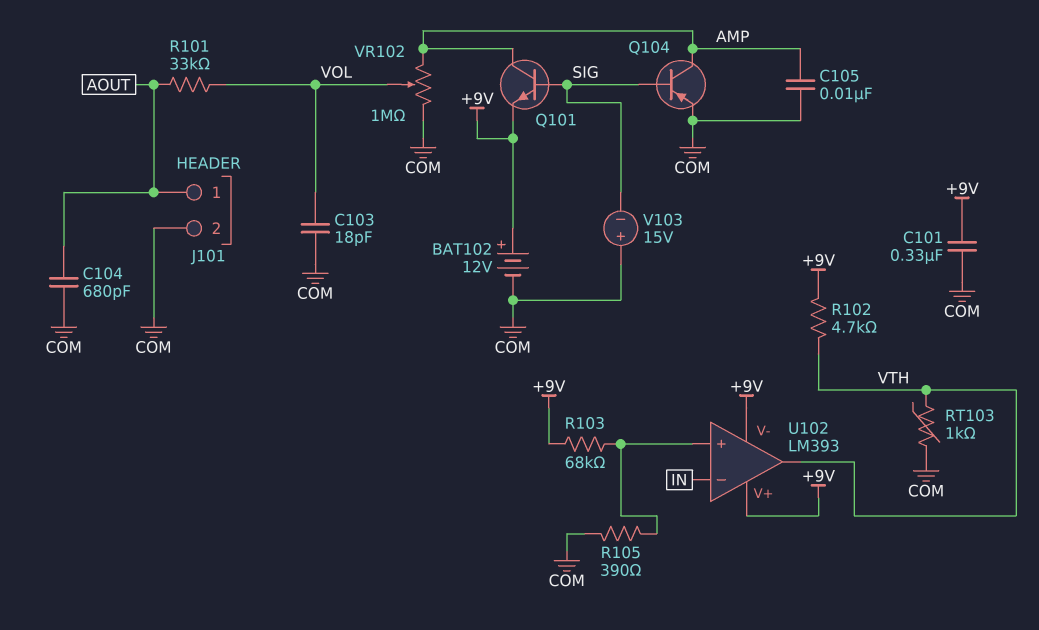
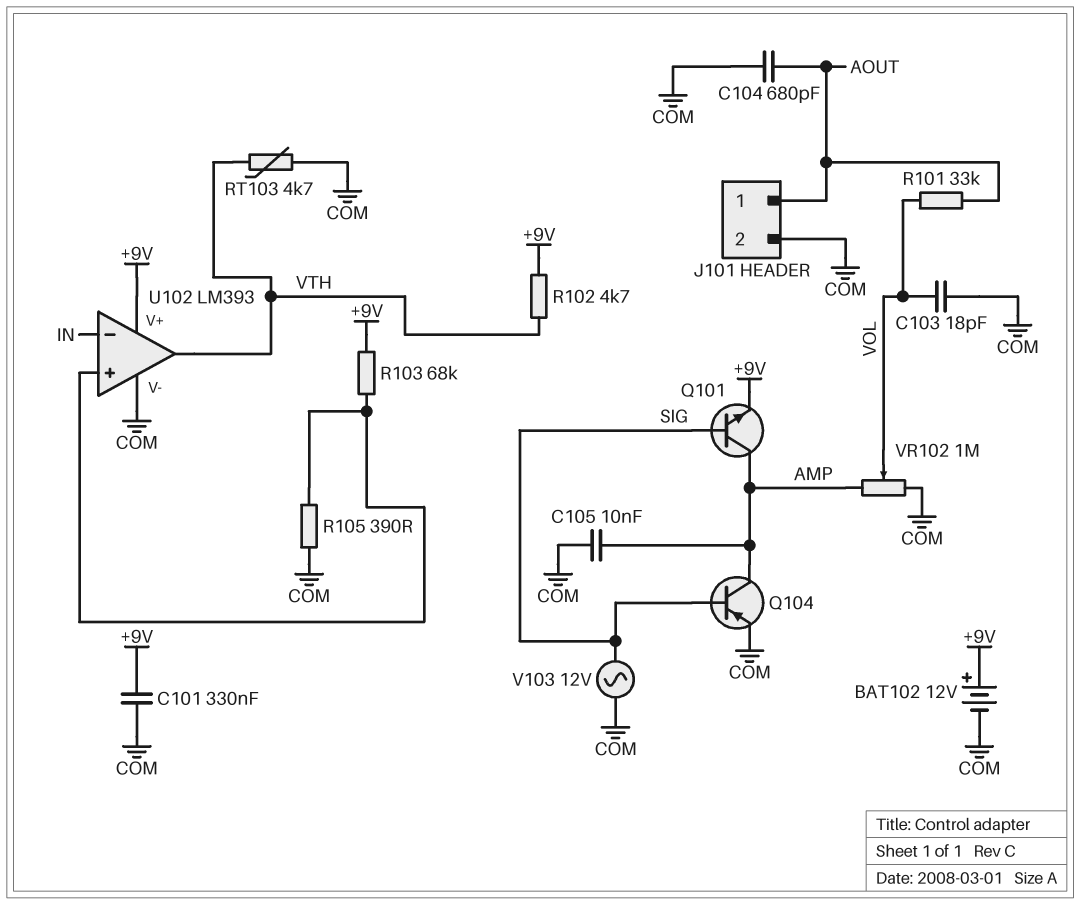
RT103: 1k (COM, VTH) -> 4.7k (COM, VTH)
U102 pin V-: +9V -> COM
V103: 15V (plus COM, minus SIG) -> AC 12V (COM, SIG)

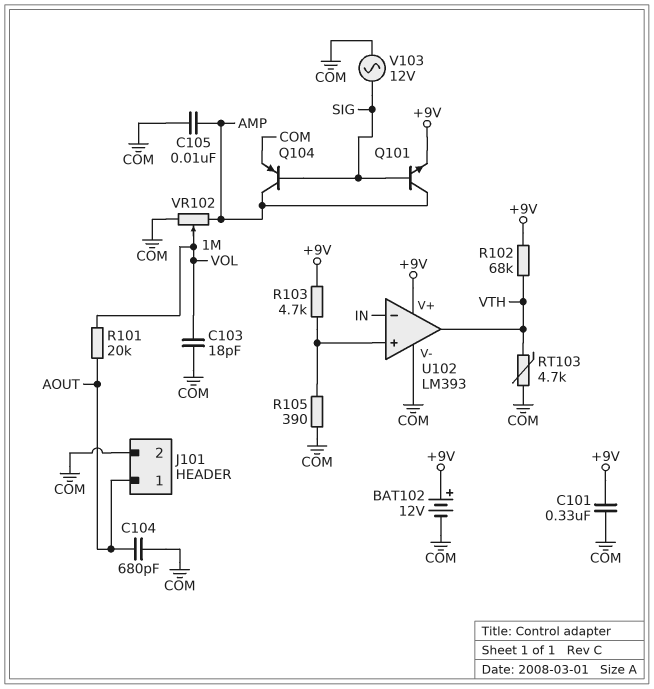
R101: 33k (AOUT, VOL) -> 20k (AOUT, VOL)
R102: 4.7k (+9V, VTH) -> 68k (+9V, VTH)
R103: 68k (+9V, U102/in+) -> 4.7k (+9V, U102/in+)

